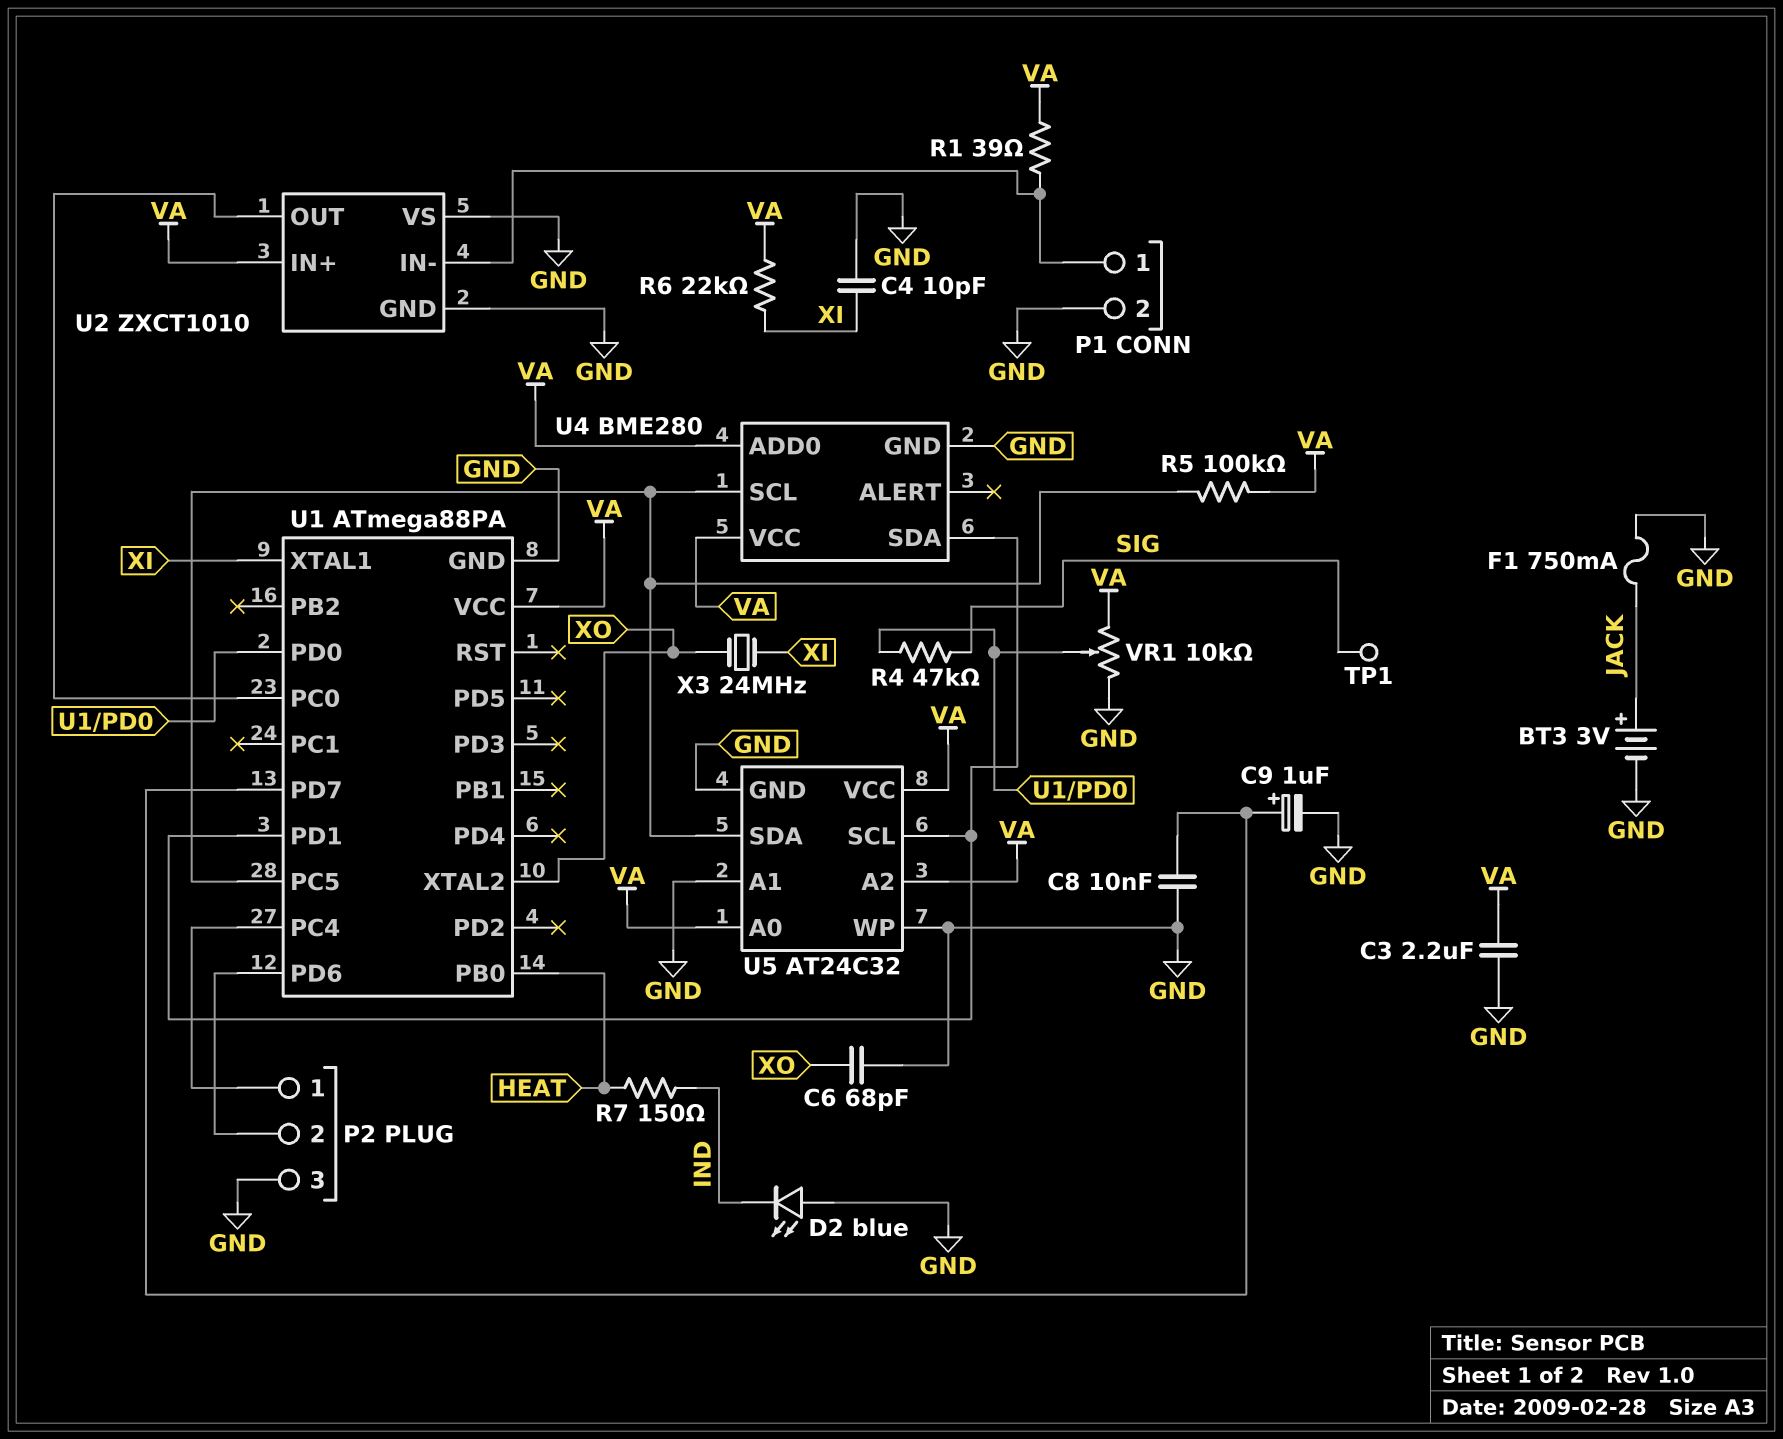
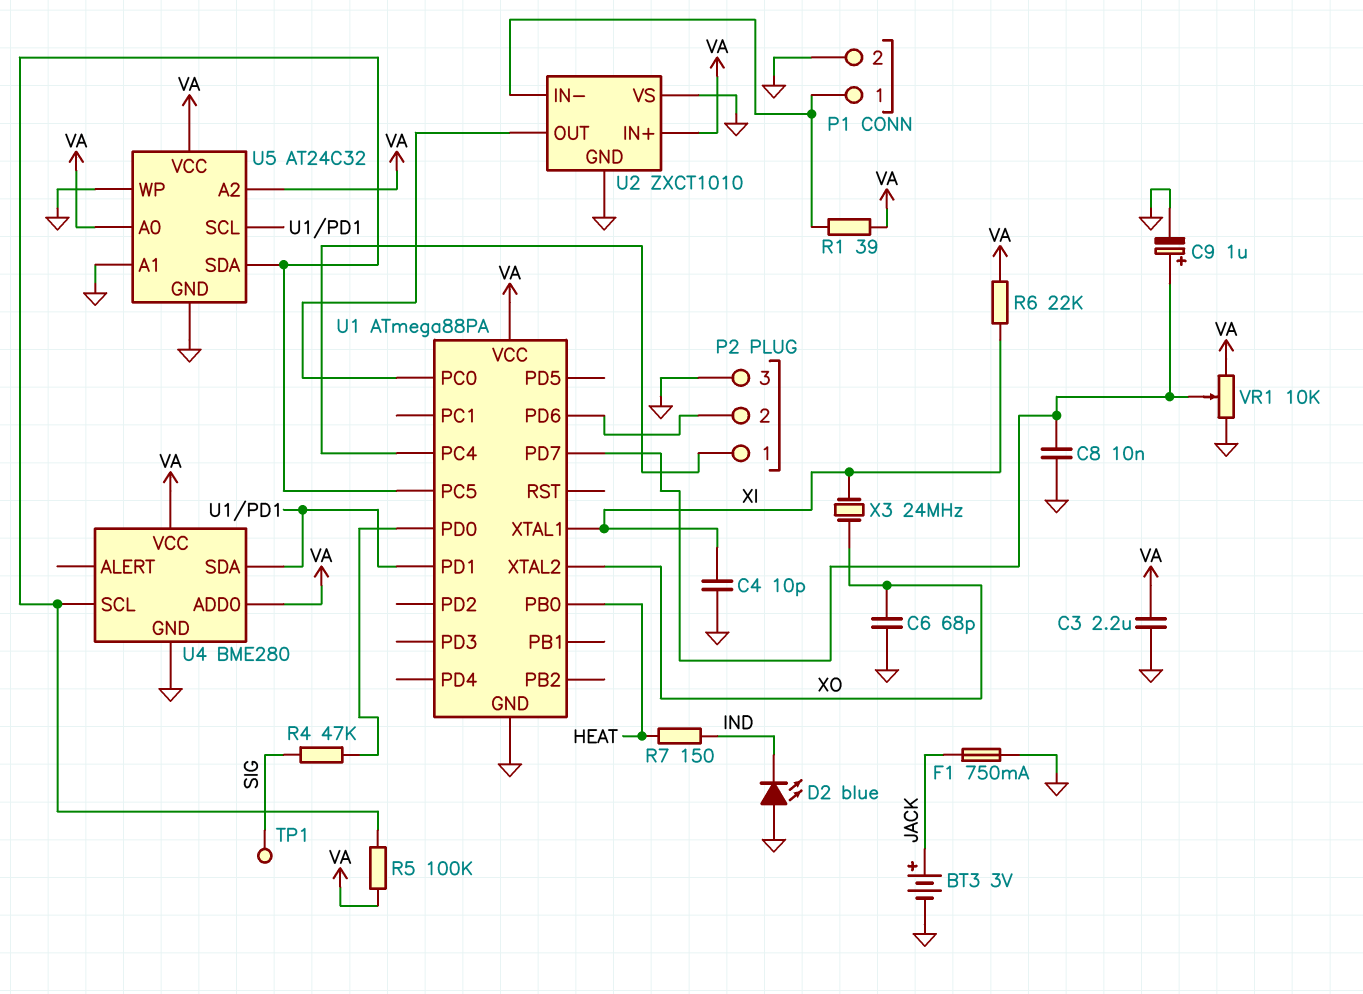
VR1: 10k (GND, VA, wiper U1/PD0) -> 10k (GND, VA, wiper U1/PD7)

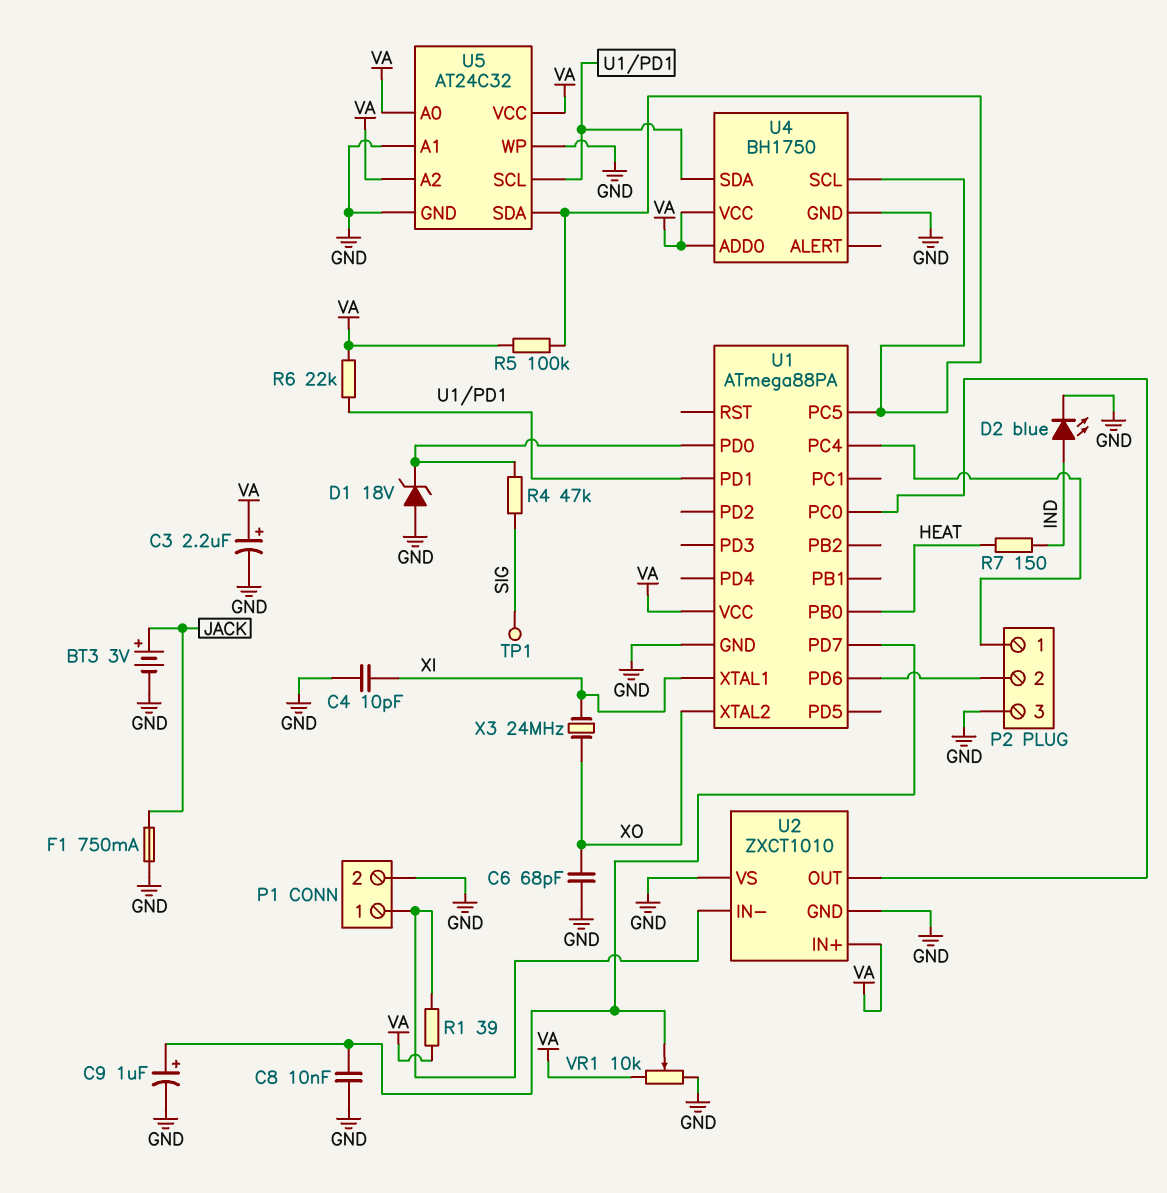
C3: 2.2uF (GND, VA) -> 2.2uF (plus VA, minus GND)
D1: none -> zener 18V (A GND, K U1/PD0)
D2: LED blue (A GND, K IND) -> LED blue (A IND, K GND)
R6: 22k (VA, XI) -> 22k (U1/PD1, VA)
U4: BME280 -> BH1750

